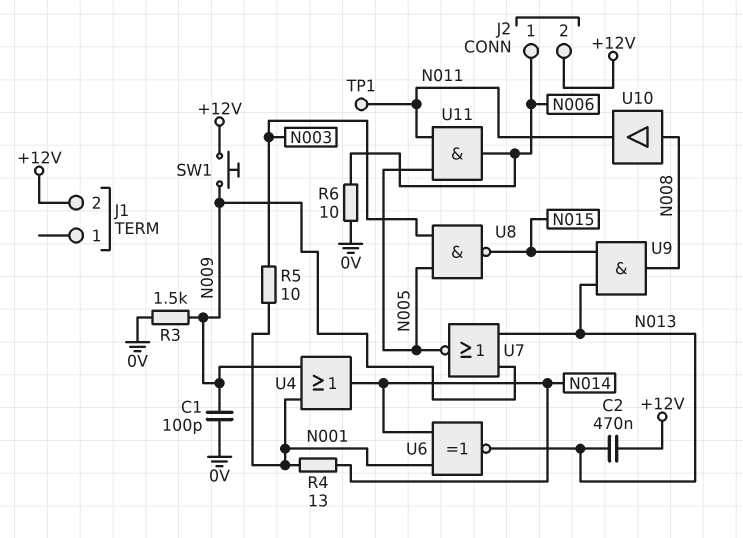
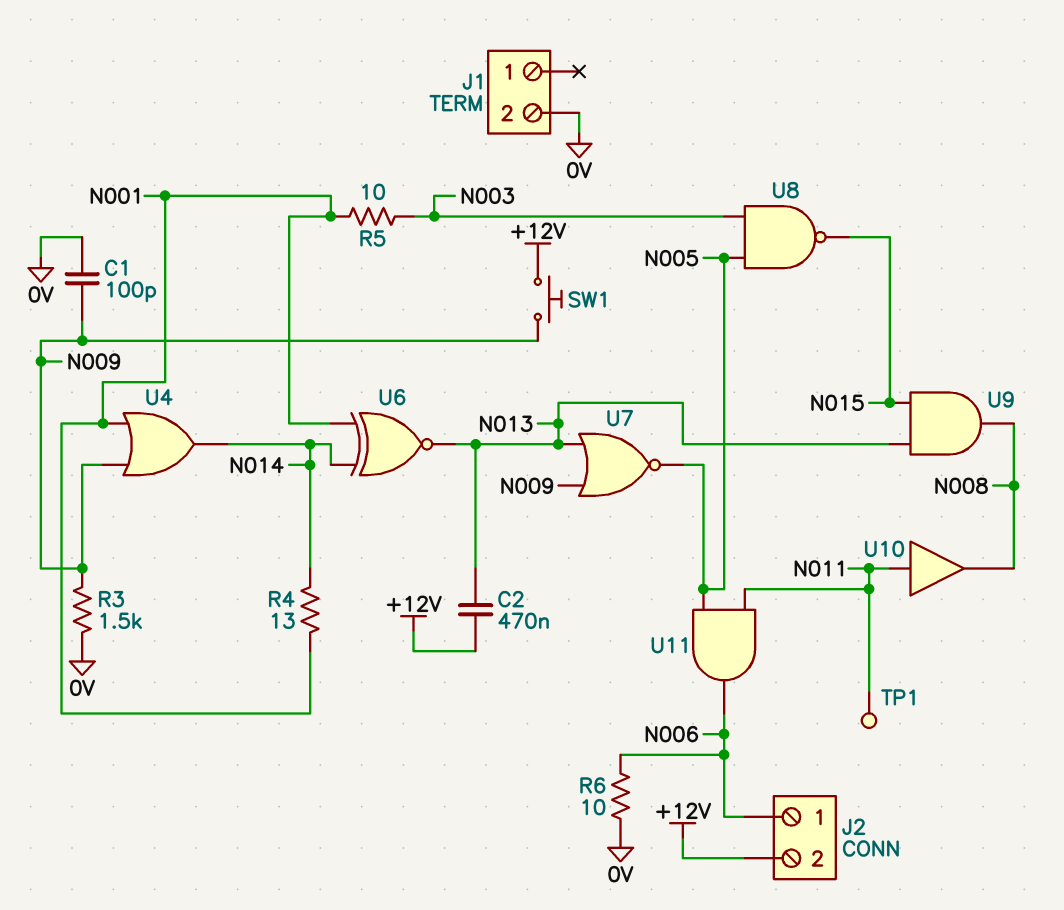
J1 pin 2: +12V -> 0V
U10: buffer (in N008, out N011) -> buffer (in N011, out N008)

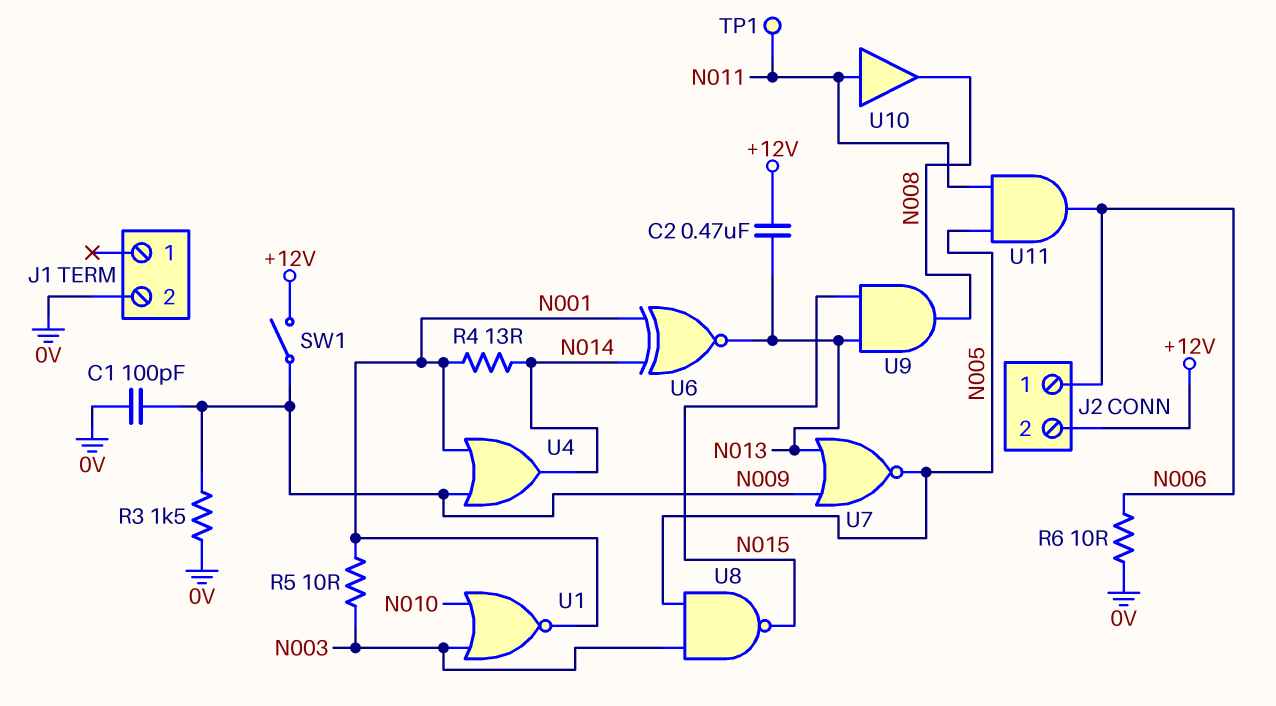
SW1: button (+12V, N009) -> switch (+12V, N009)
U1: none -> NOR (in N003, in N010, out N001)

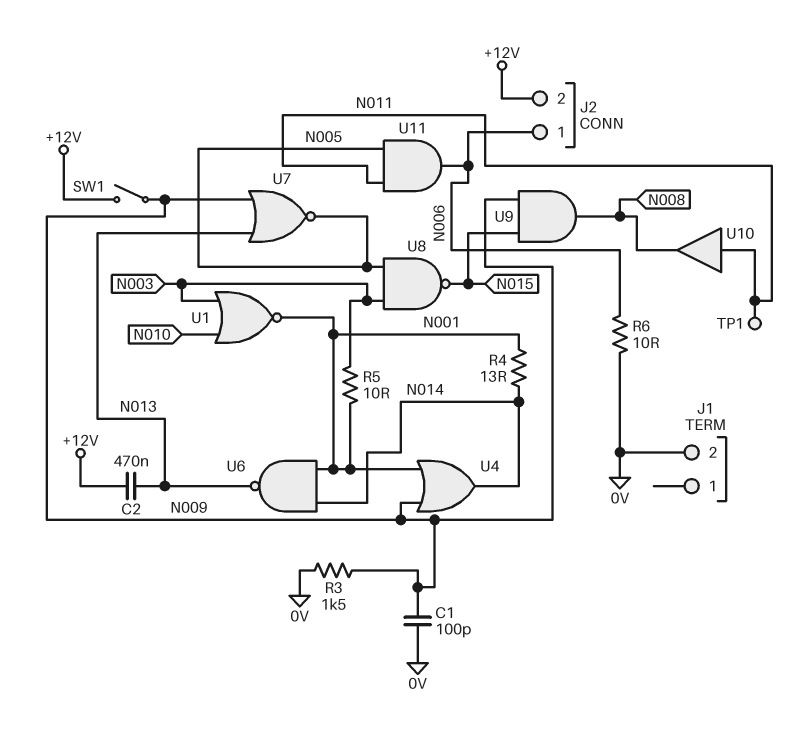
U6: XNOR (in N001, in N014, out N013) -> NAND (in N001, in N014, out N013)
U9: AND (in N013, in N015, out N008) -> AND (in N009, in N015, out N008)

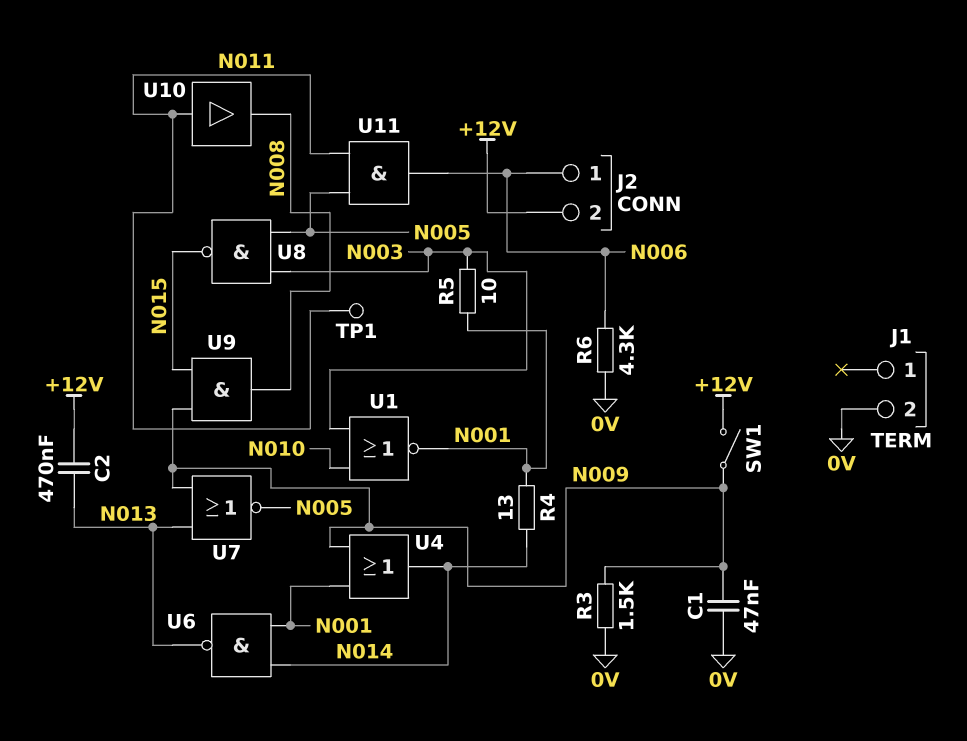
C1: 100pF (0V, N009) -> 47nF (0V, N009)
R6: 10 (0V, N006) -> 4.3k (0V, N006)

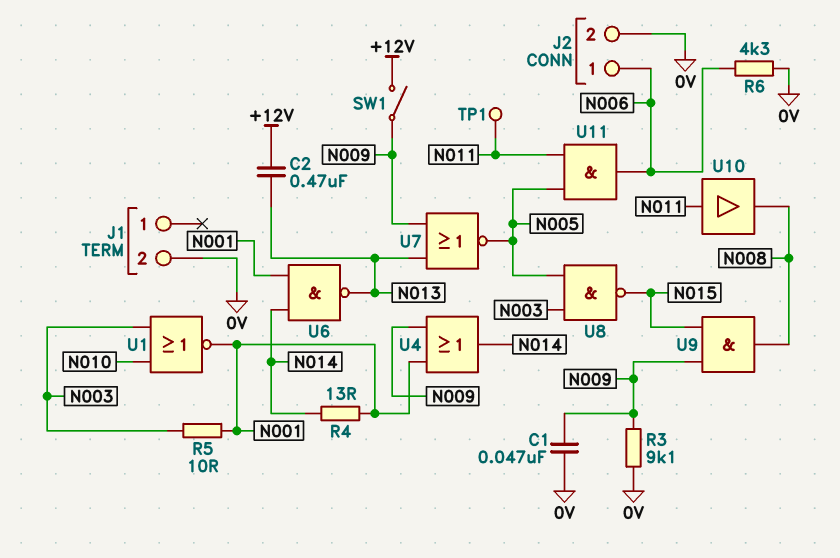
J2 pin 2: +12V -> 0V
R3: 1.5k (0V, N009) -> 9.1k (0V, N009)

